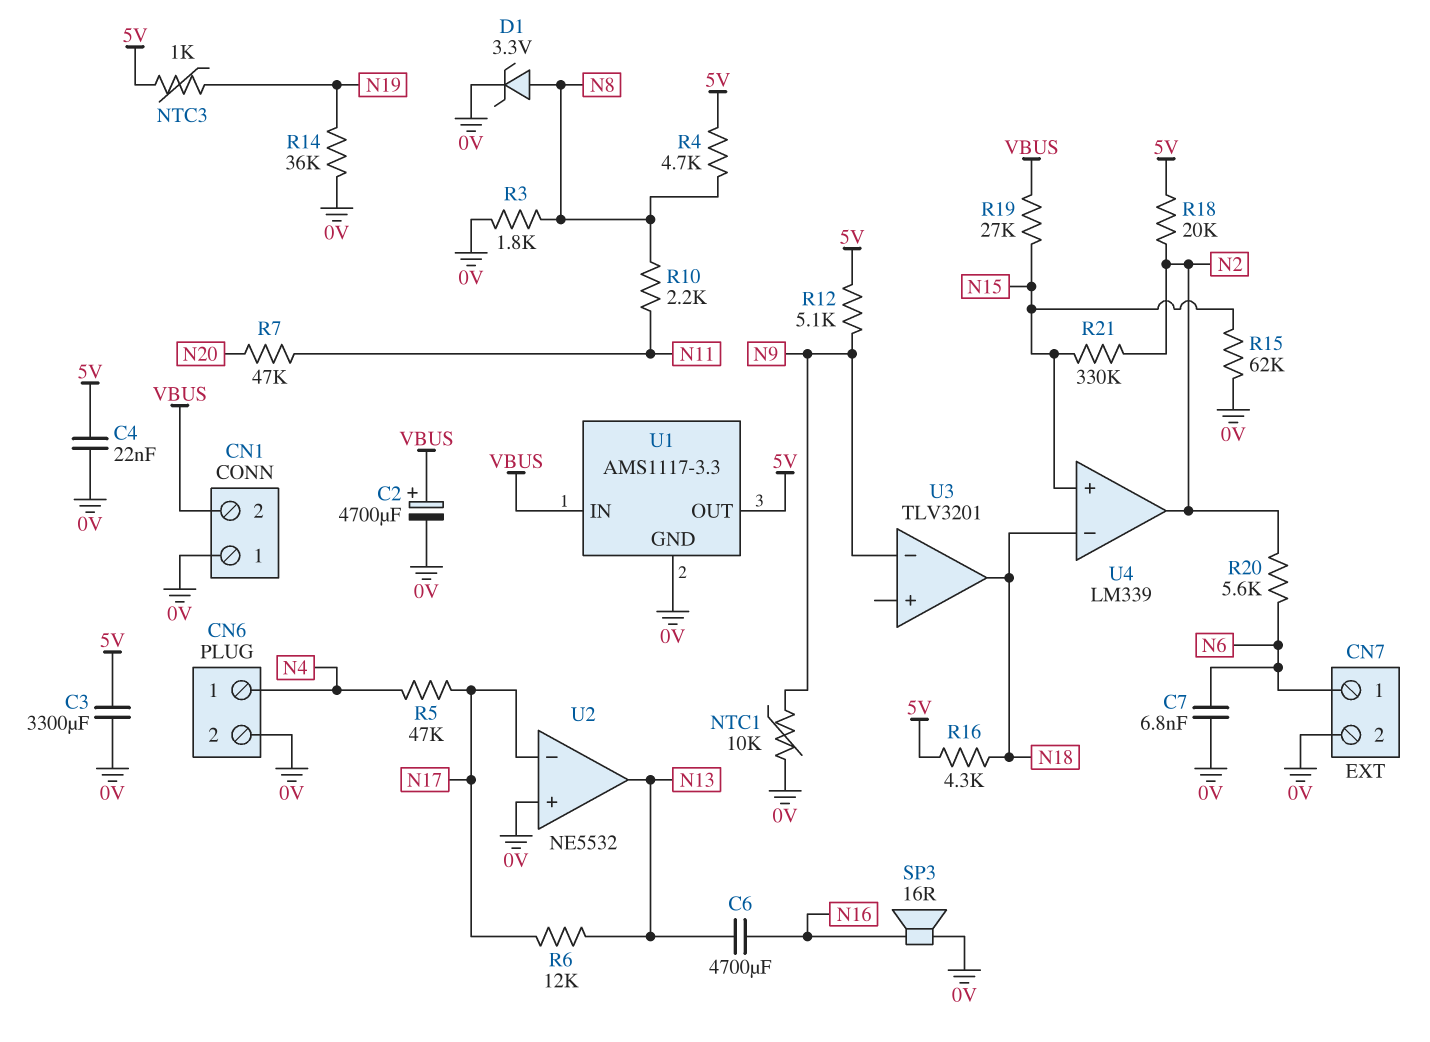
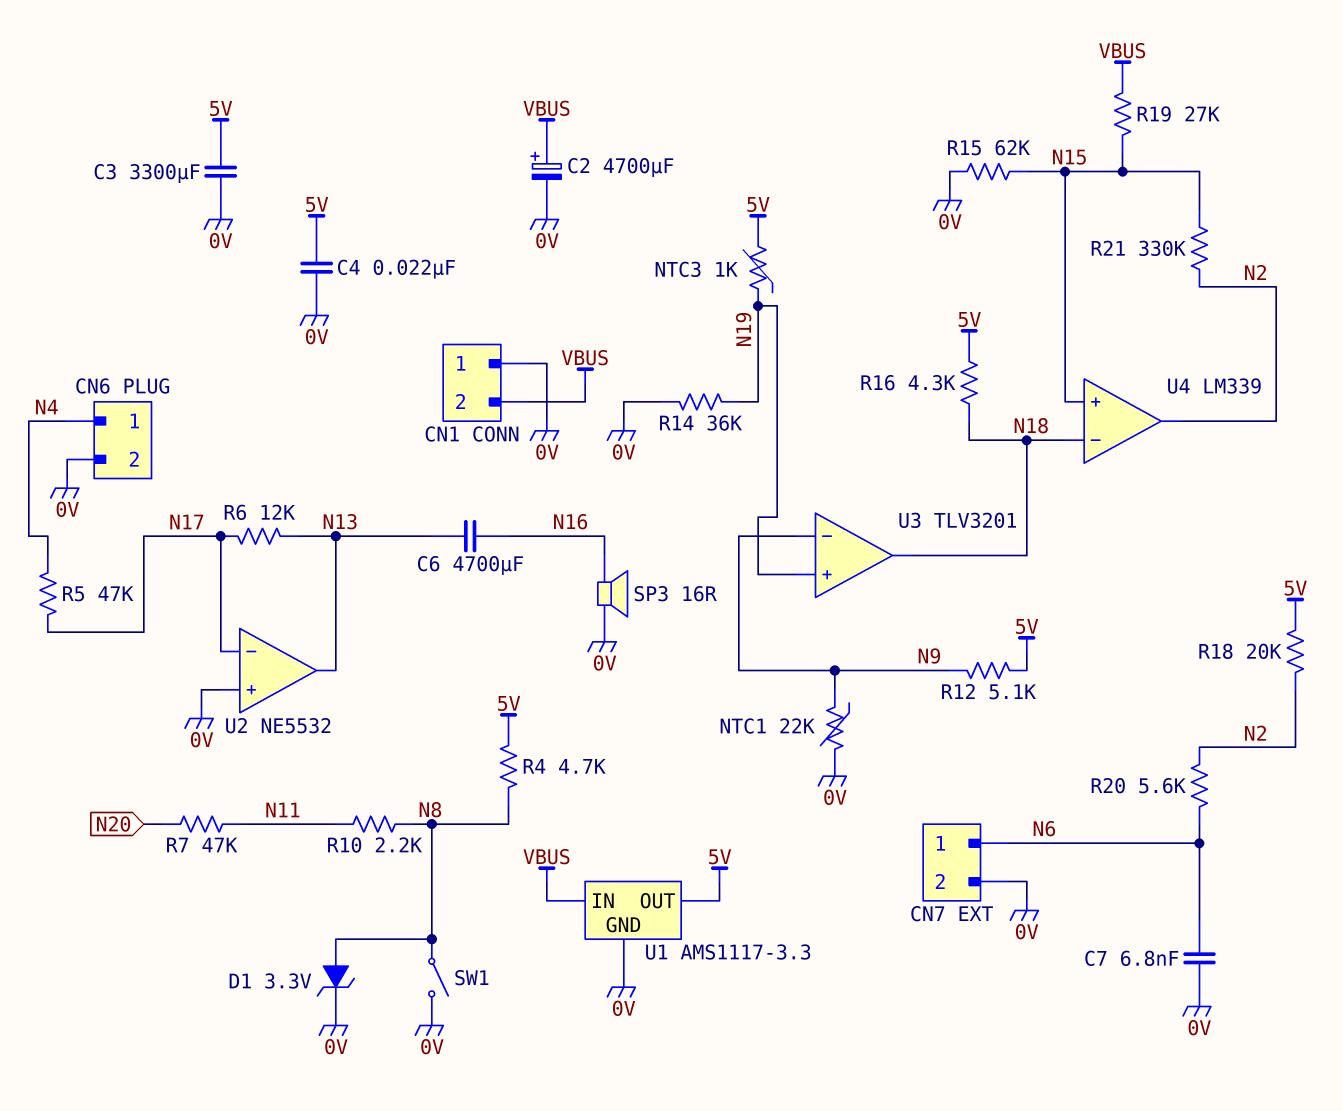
NTC1: 10k (0V, N9) -> 22k (0V, N9)
R3: 1.8k (0V, N8) -> none
SW1: none -> switch (0V, N8)
U3 pin in+: none -> N19

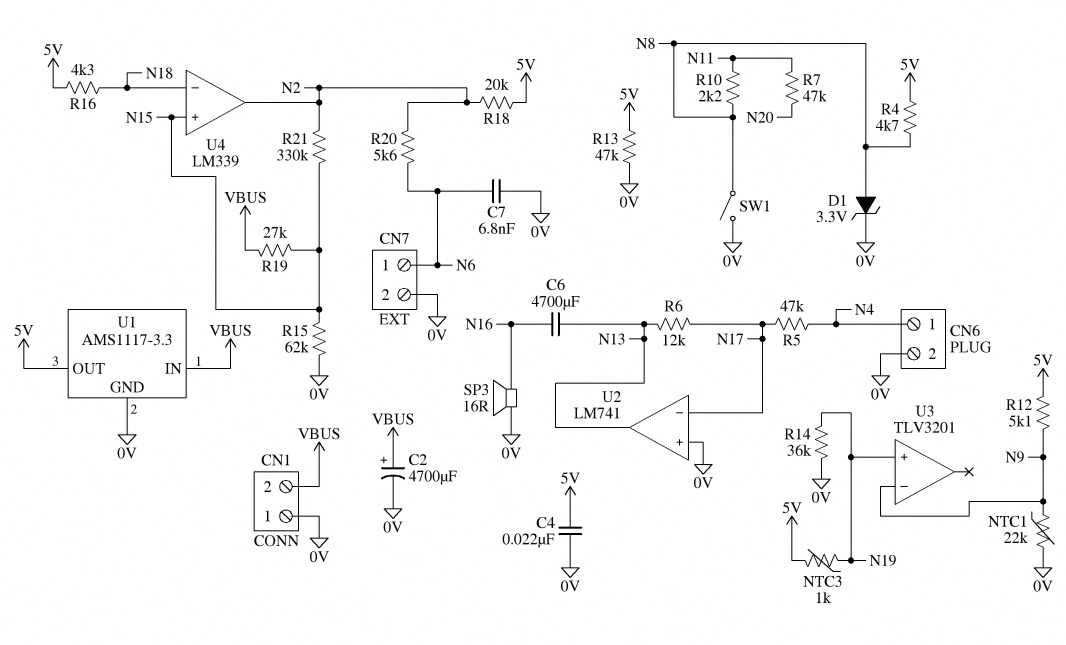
C3: 3300uF (0V, 5V) -> none
R13: none -> 47k (0V, 5V)
U2: NE5532 -> LM741
U3 pin out: N18 -> none

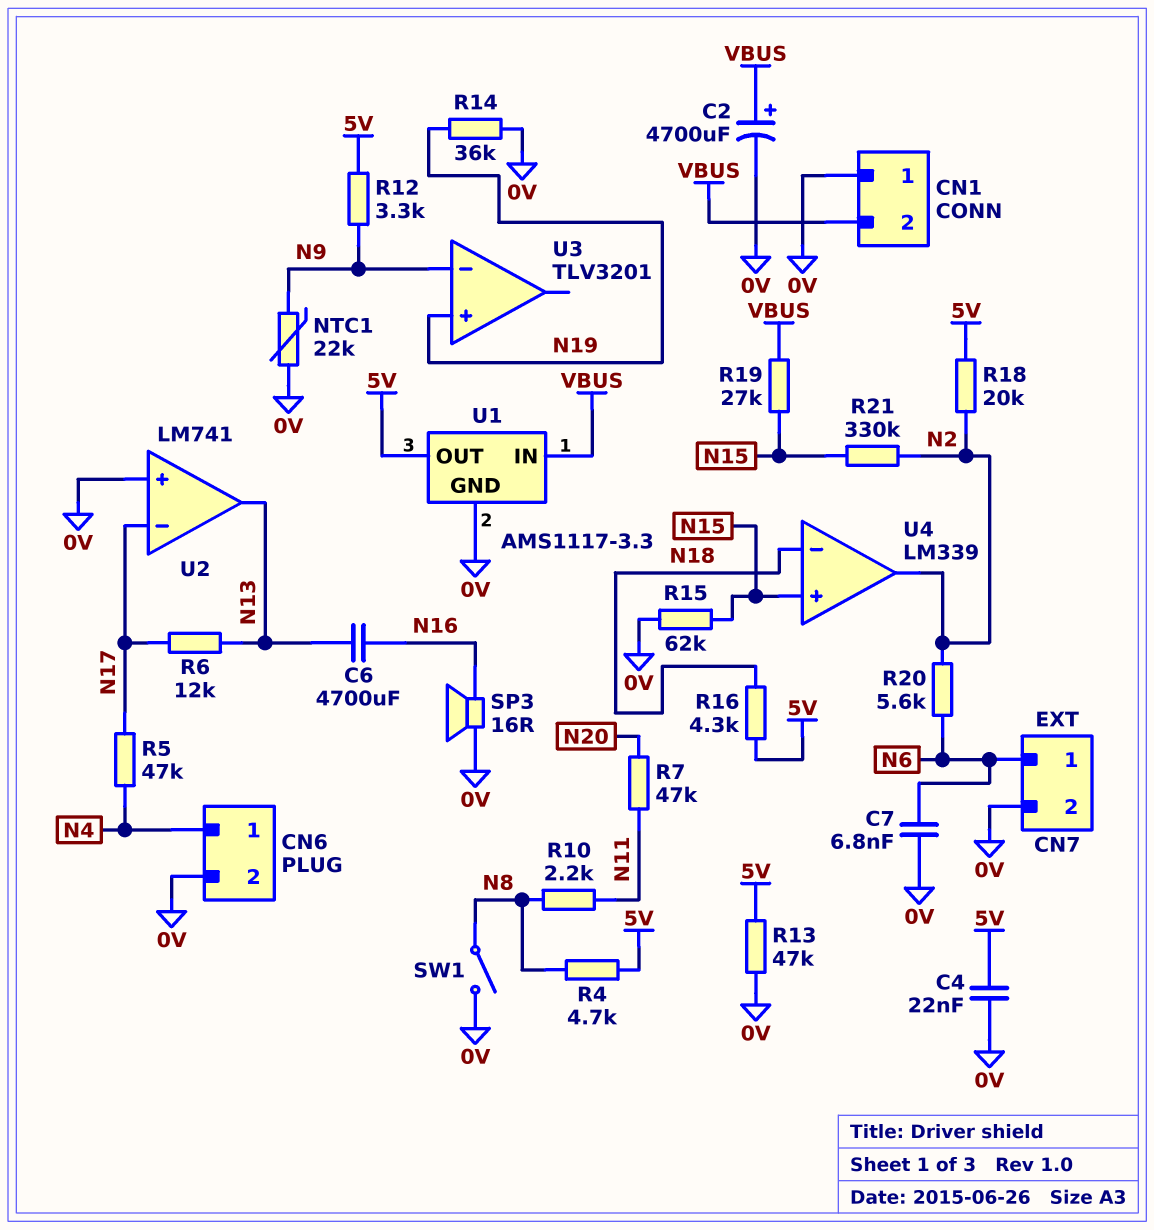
D1: zener 3.3V (A N8, K 0V) -> none
NTC3: 1k (5V, N19) -> none
R12: 5.1k (5V, N9) -> 3.3k (5V, N9)

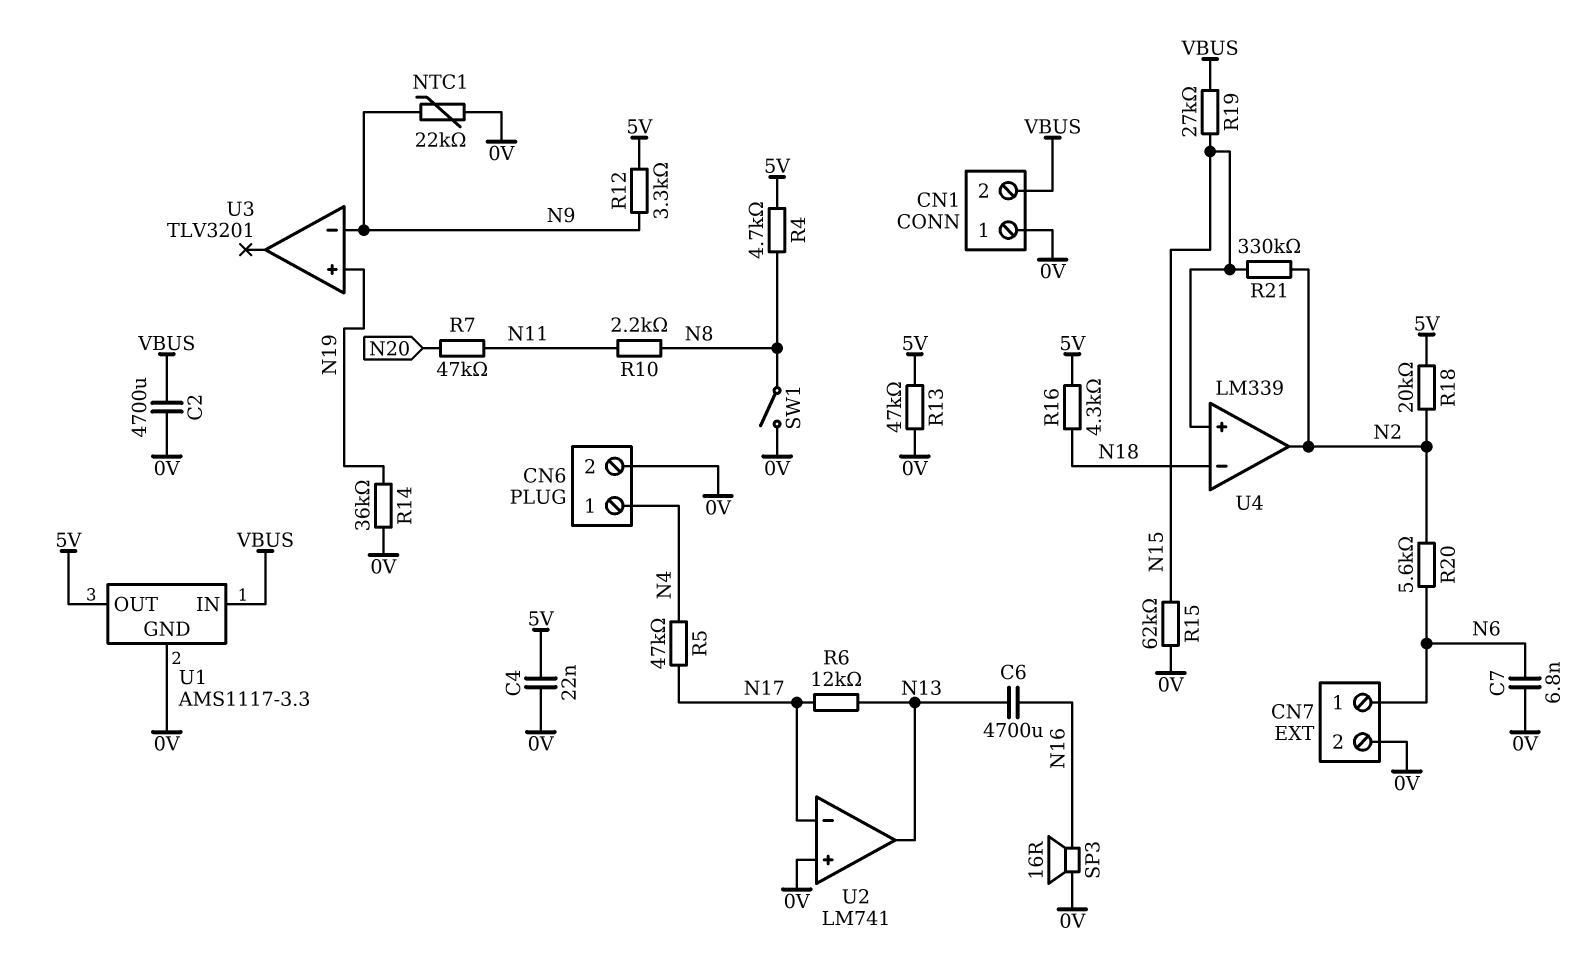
C2: 4700uF (plus VBUS, minus 0V) -> 4700uF (0V, VBUS)

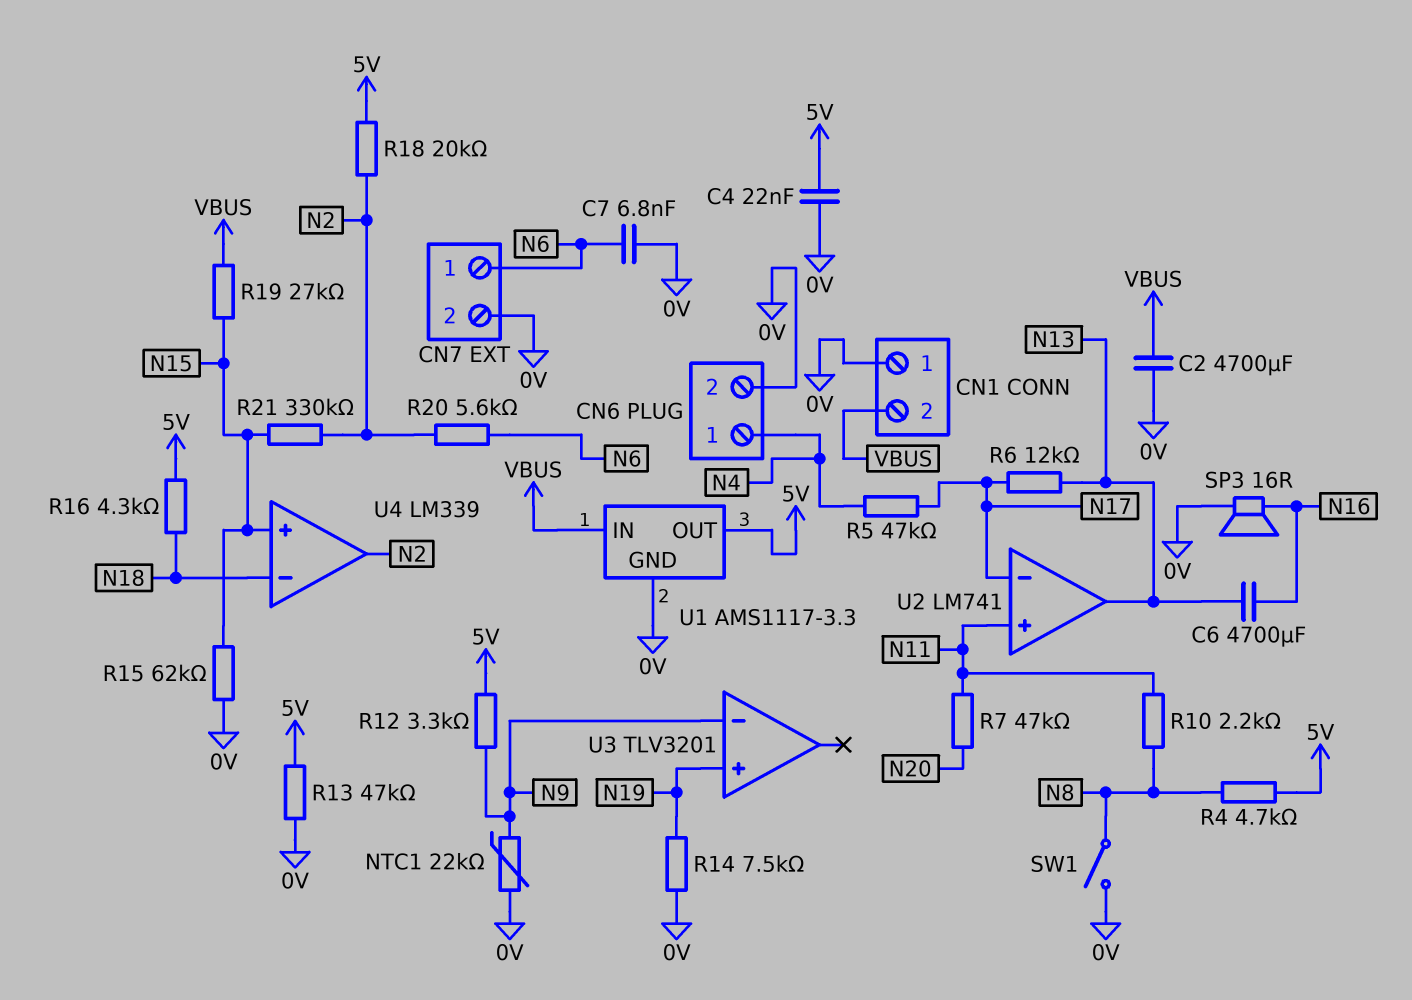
R14: 36k (0V, N19) -> 7.5k (0V, N19)
U2 pin in+: 0V -> N11

